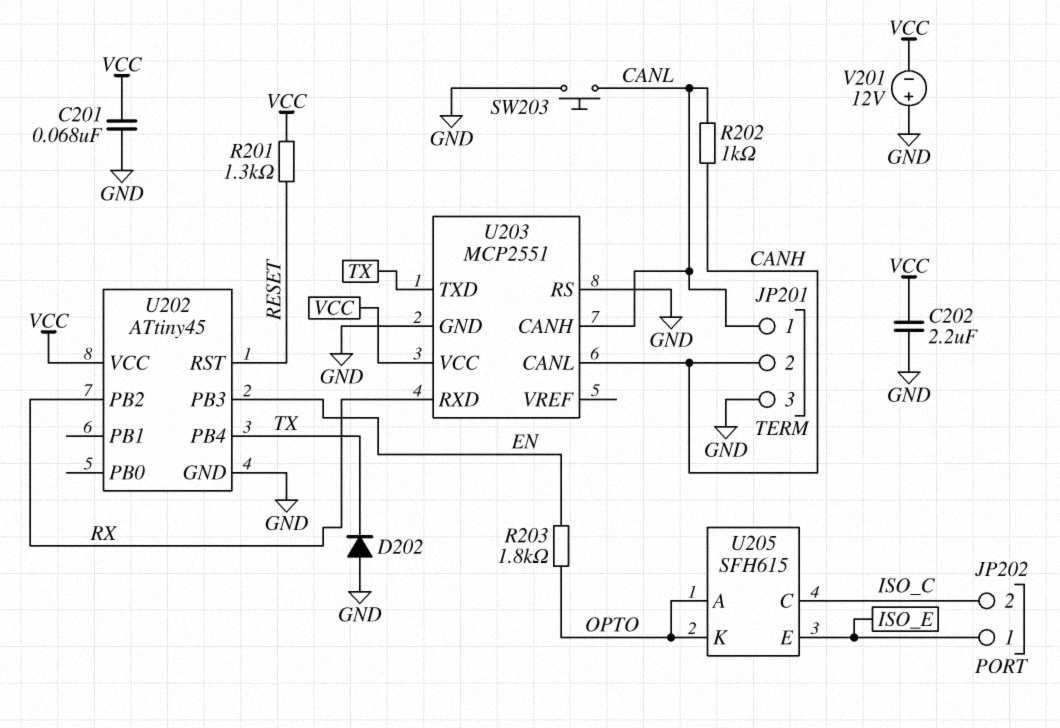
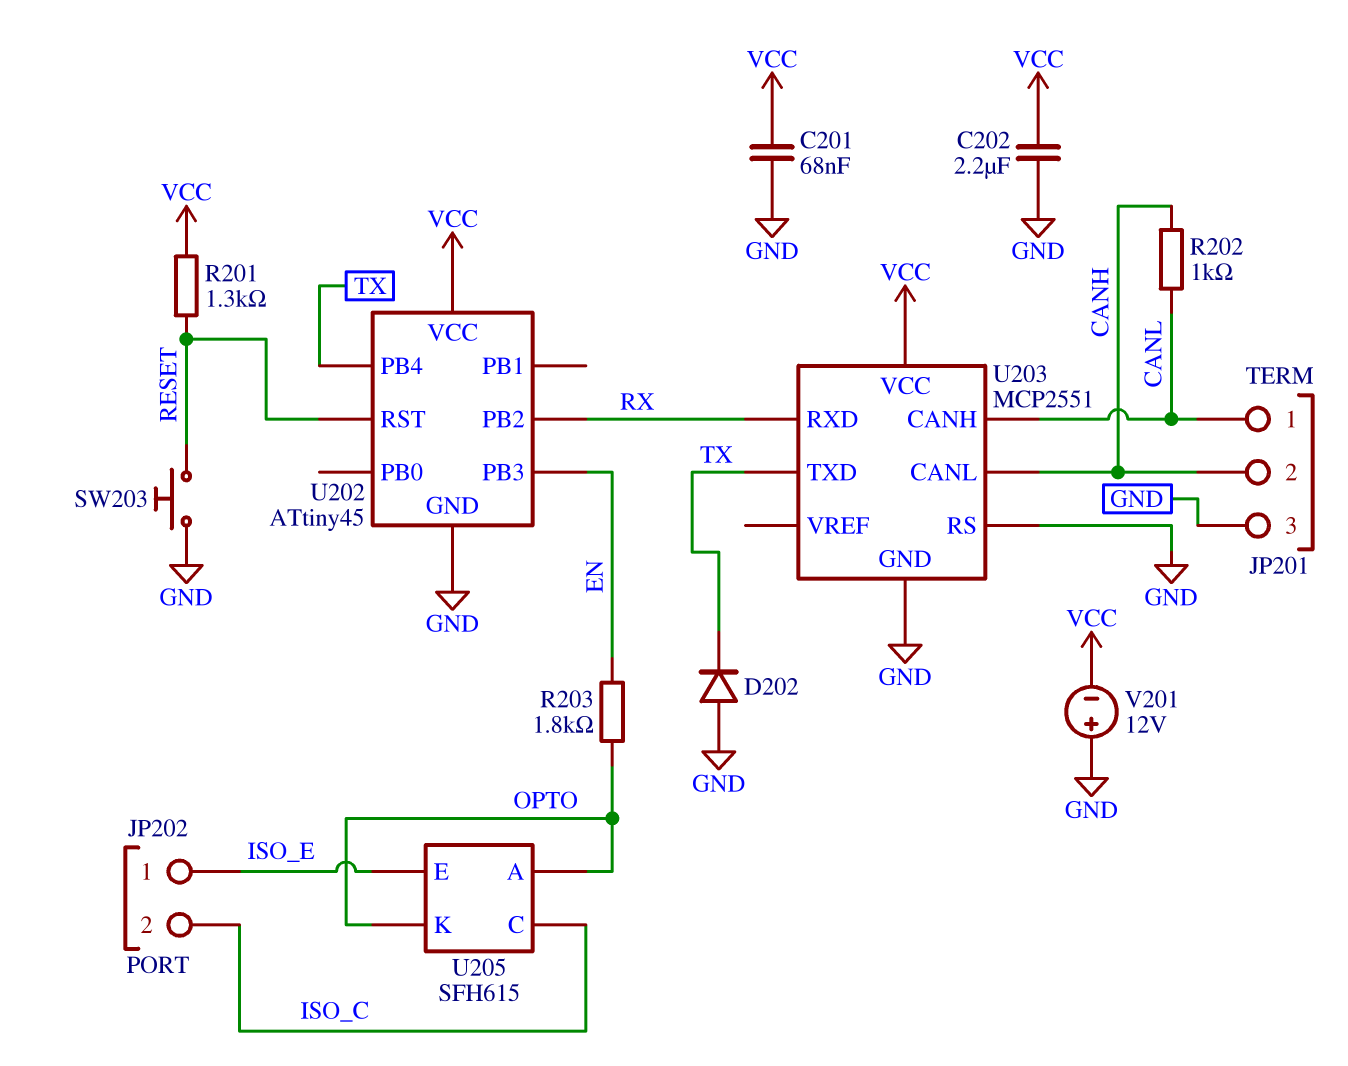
SW203: button (CANL, GND) -> button (GND, RESET)

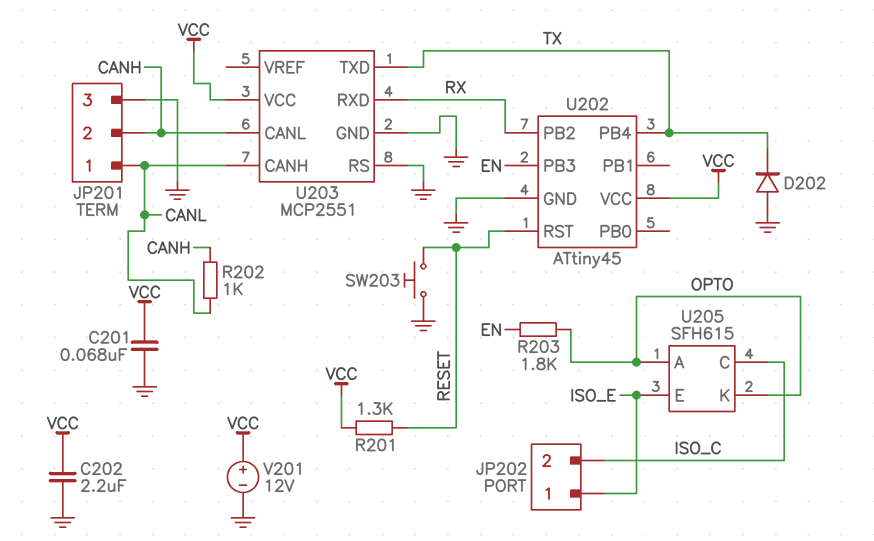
V201: 12V (plus GND, minus VCC) -> 12V (plus VCC, minus GND)

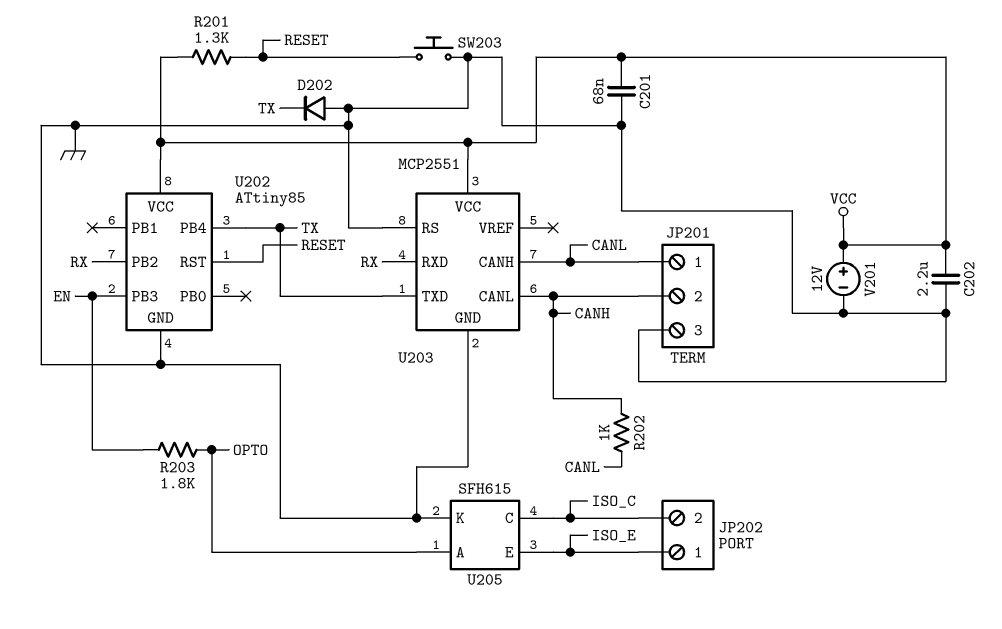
U202: ATtiny45 -> ATtiny85
U205 pin K: OPTO -> GND

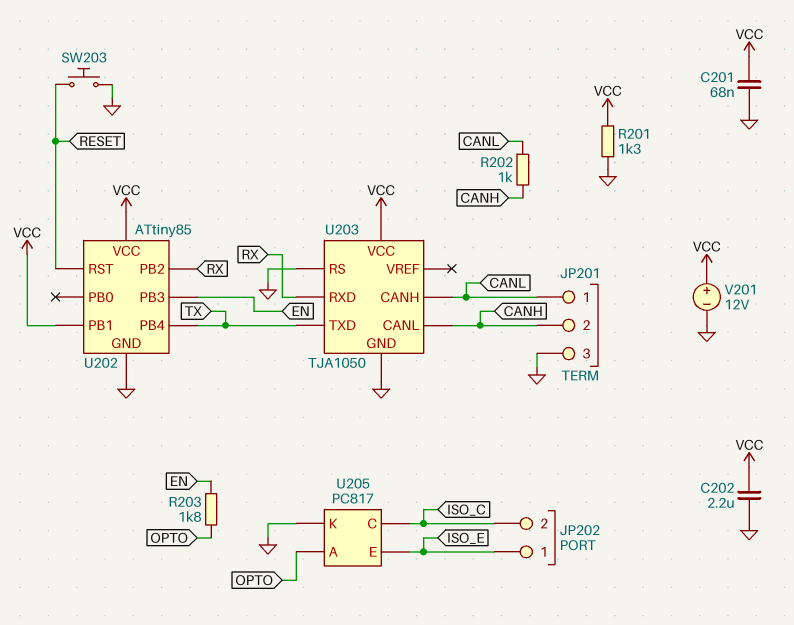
D202: diode (A GND, K TX) -> none
R201: 1.3k (RESET, VCC) -> 1.3k (GND, VCC)
U202 pin PB1: none -> VCC
U203: MCP2551 -> TJA1050
U205: SFH615 -> PC817

